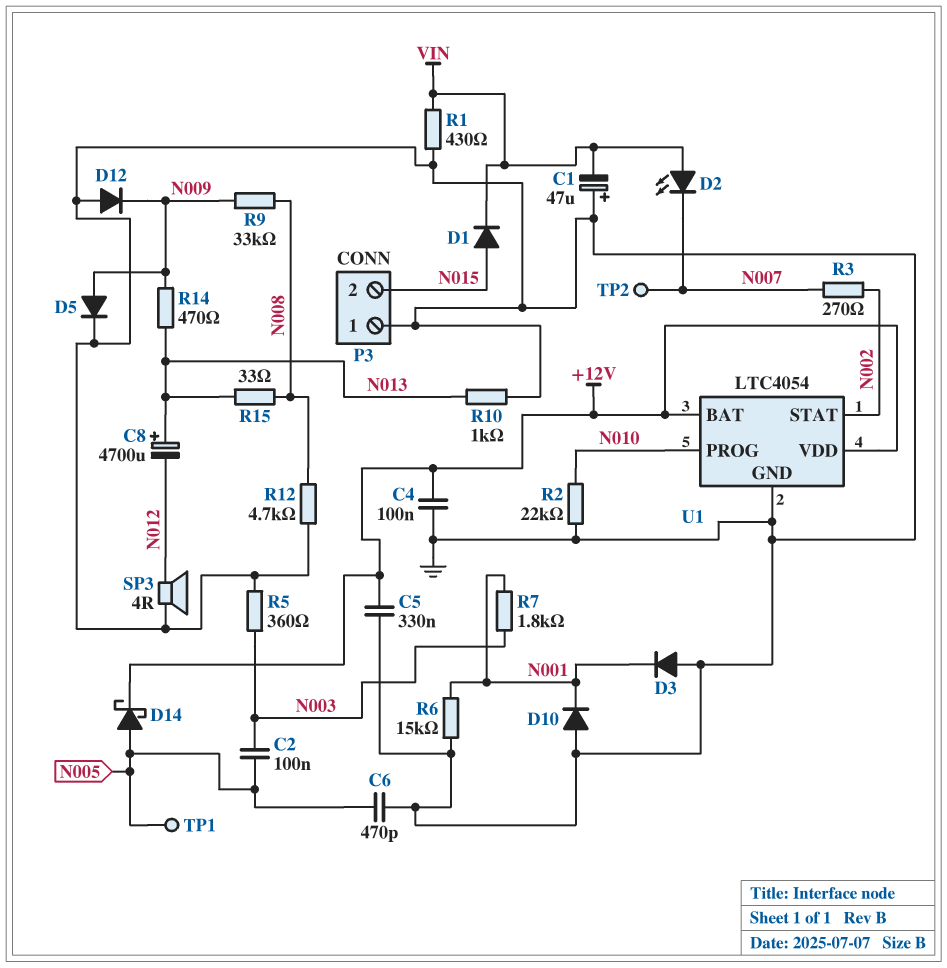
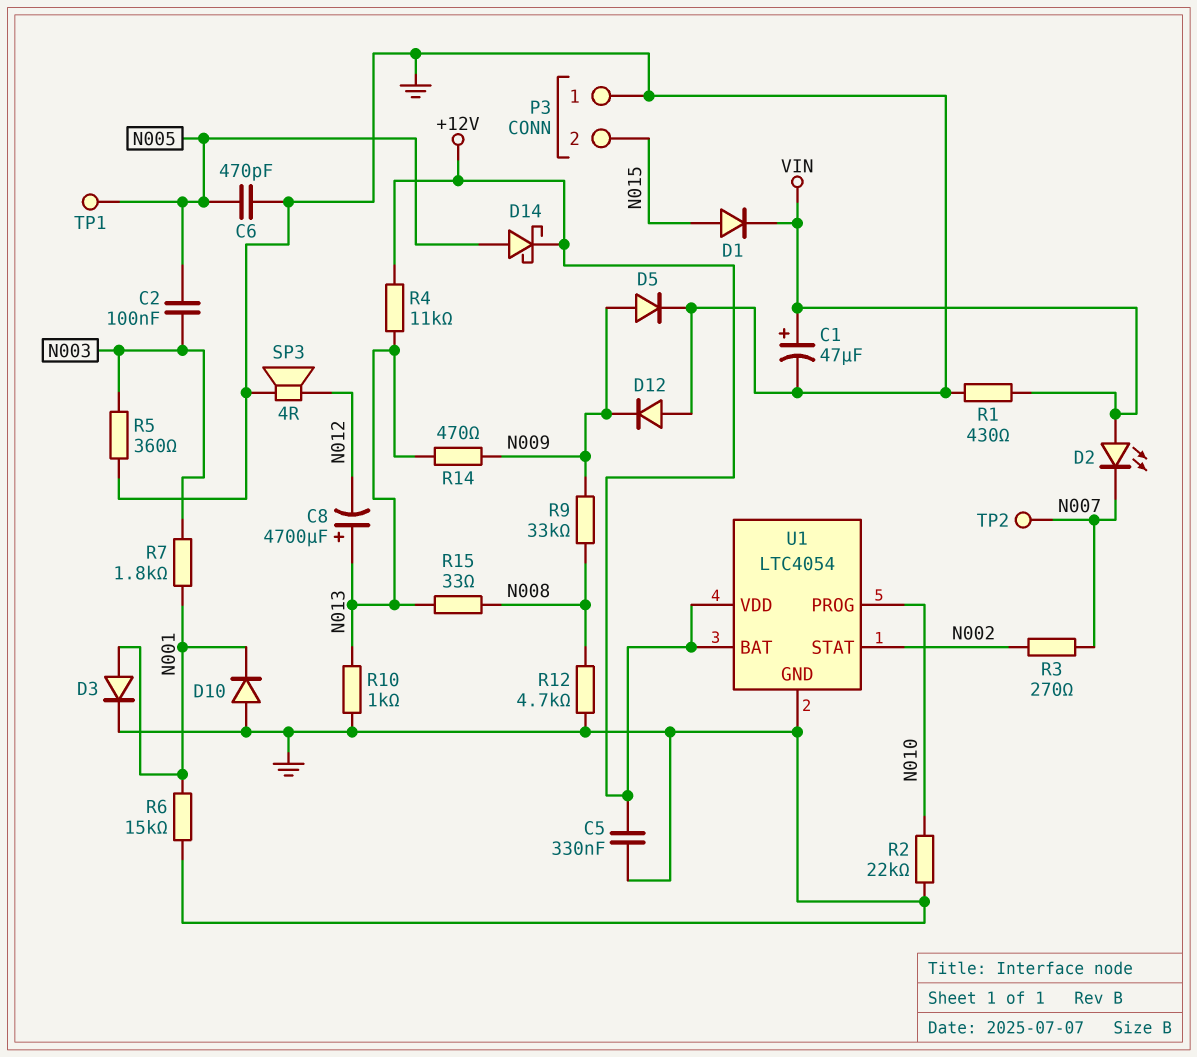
C1: 47uF (plus GND, minus VIN) -> 47uF (plus VIN, minus GND)
C4: 100nF (+12V, GND) -> none
D3: diode (A GND, K N001) -> diode (A N001, K GND)
R4: none -> 11k (+12V, N013)

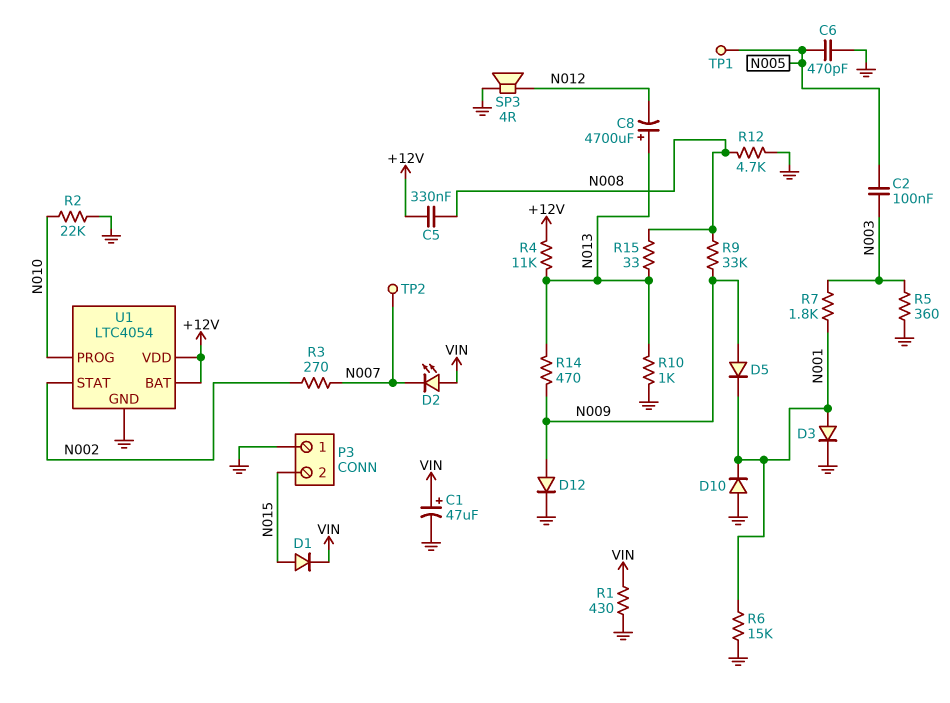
C5: 330nF (+12V, GND) -> 330nF (+12V, N008)
D5: diode (A N009, K GND) -> diode (A N009, K N001)
D12: diode (A GND, K N009) -> diode (A N009, K GND)
D14: schottky (A N005, K +12V) -> none

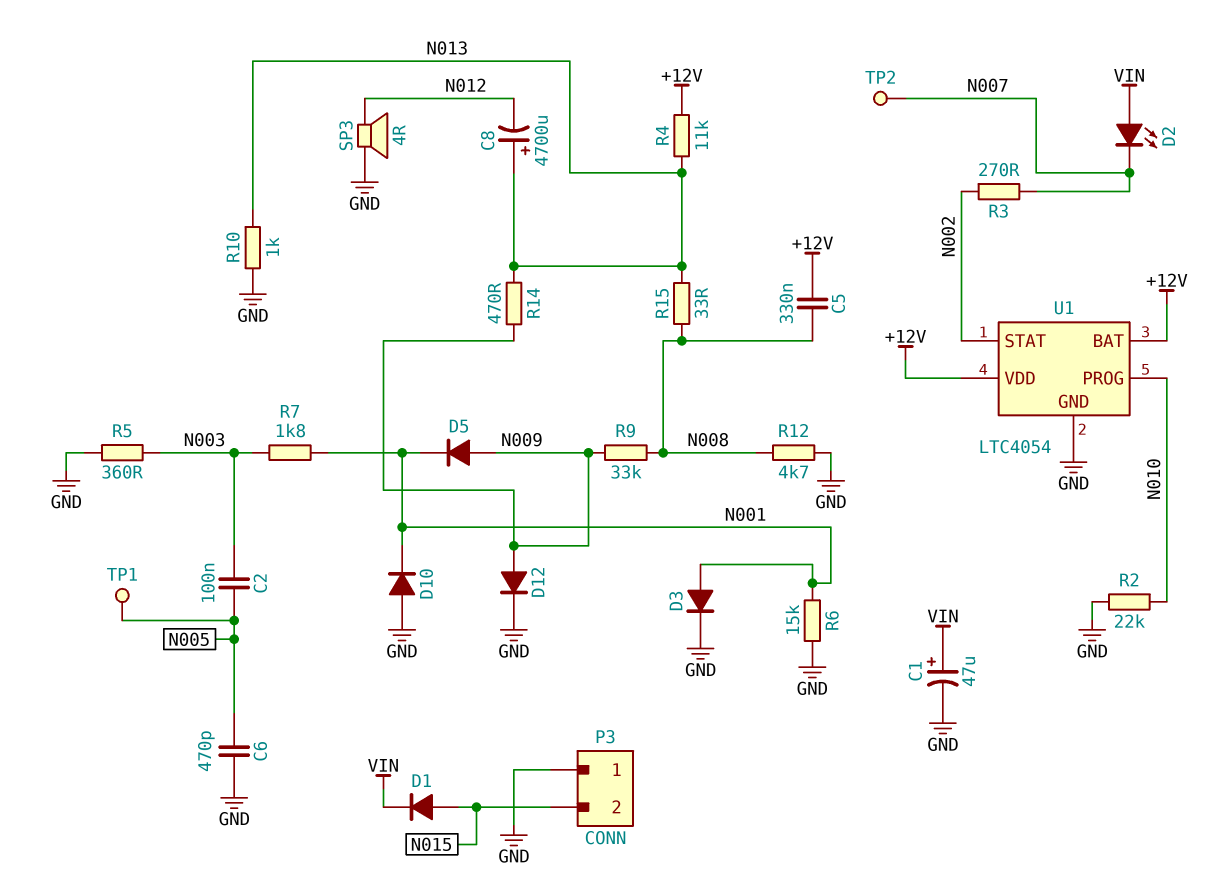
R1: 430 (GND, VIN) -> none

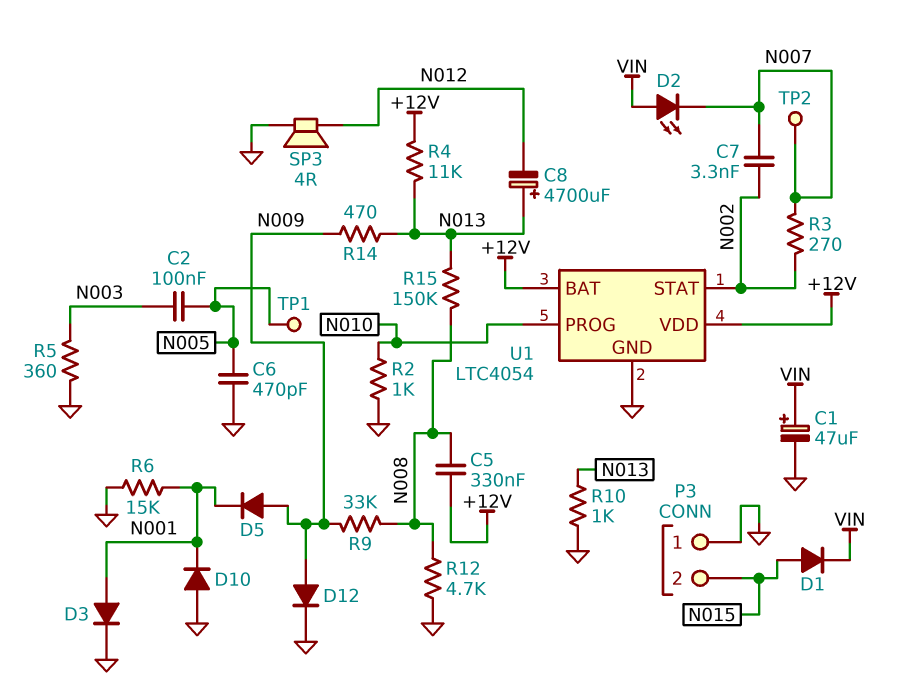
C7: none -> 3.3nF (N002, N007)
R2: 22k (GND, N010) -> 1k (GND, N010)
R7: 1.8k (N001, N003) -> none
R15: 33 (N008, N013) -> 150k (N008, N013)

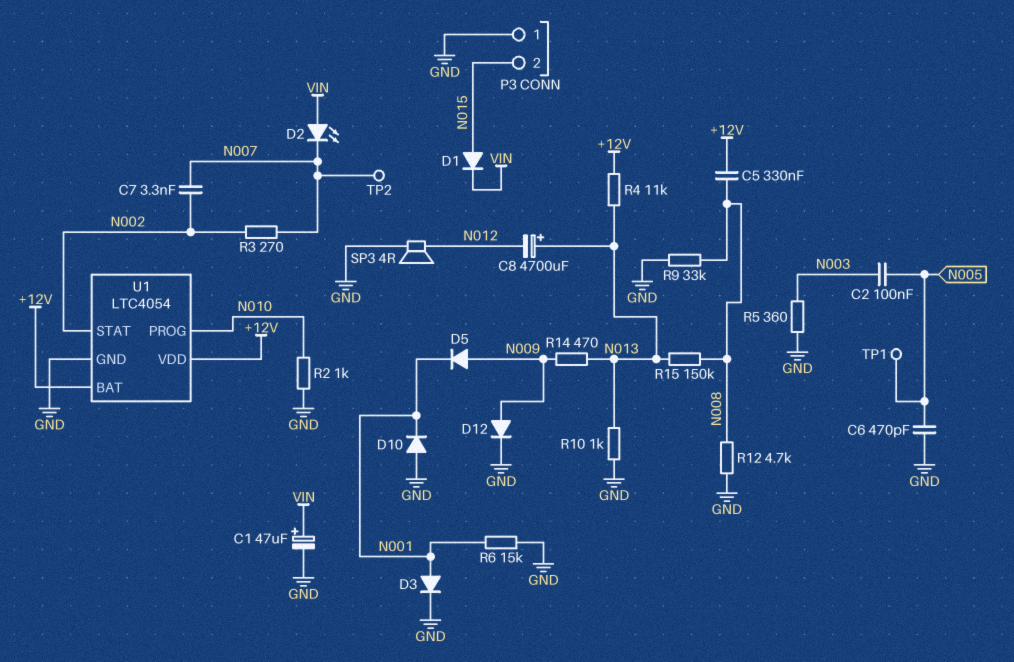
R9: 33k (N008, N009) -> 33k (GND, N008)

